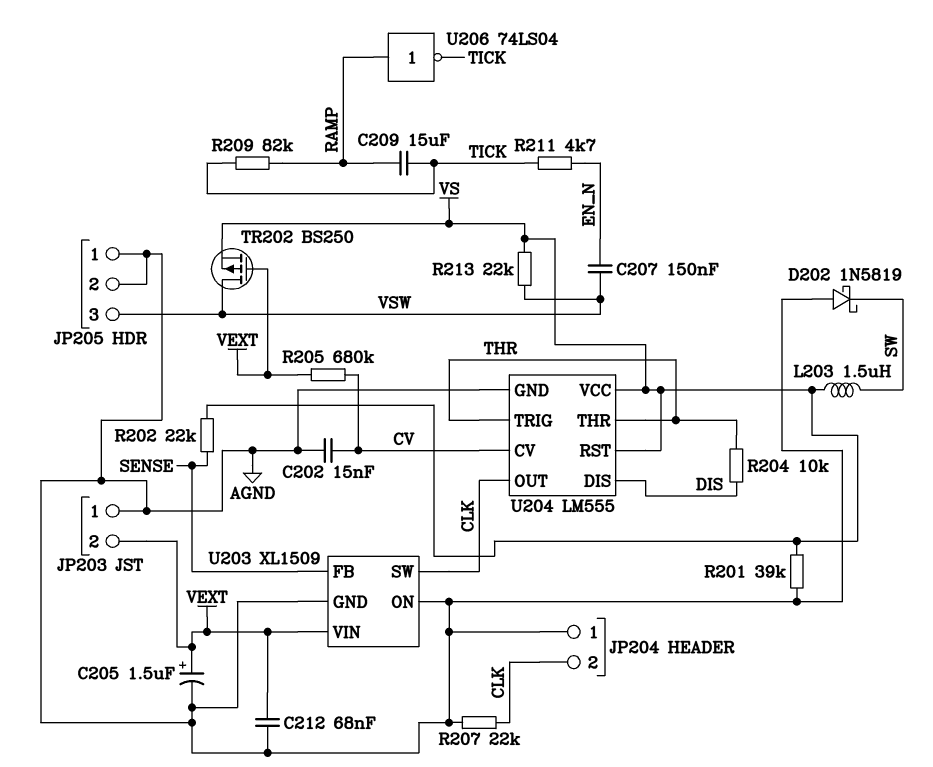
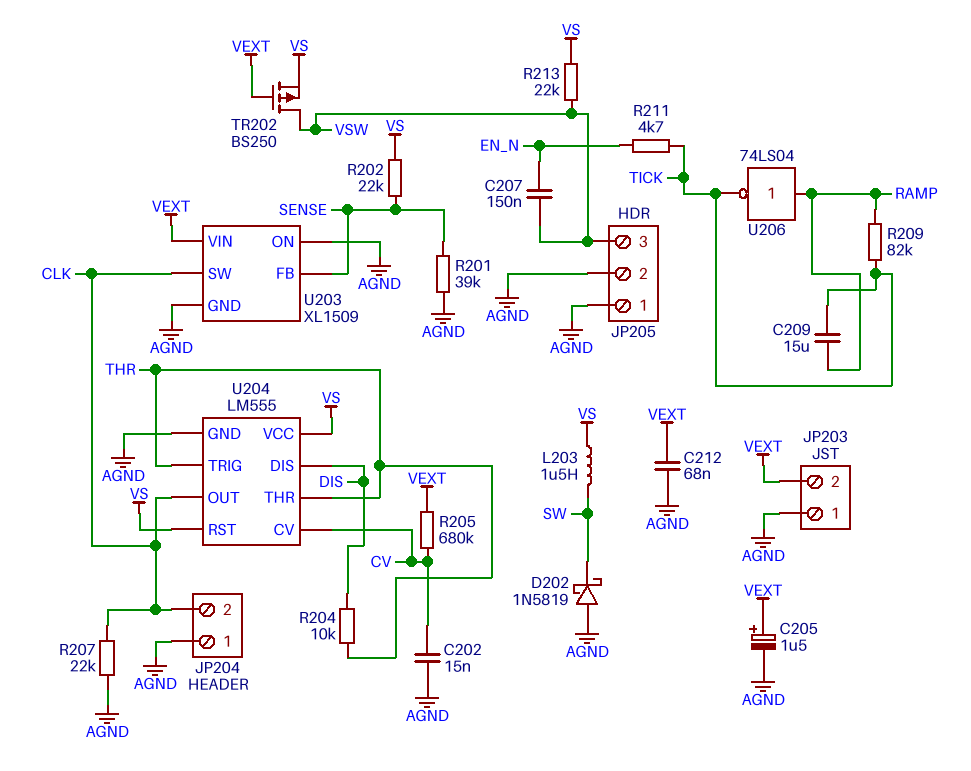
R201: 39k (AGND, VS) -> 39k (AGND, SENSE)

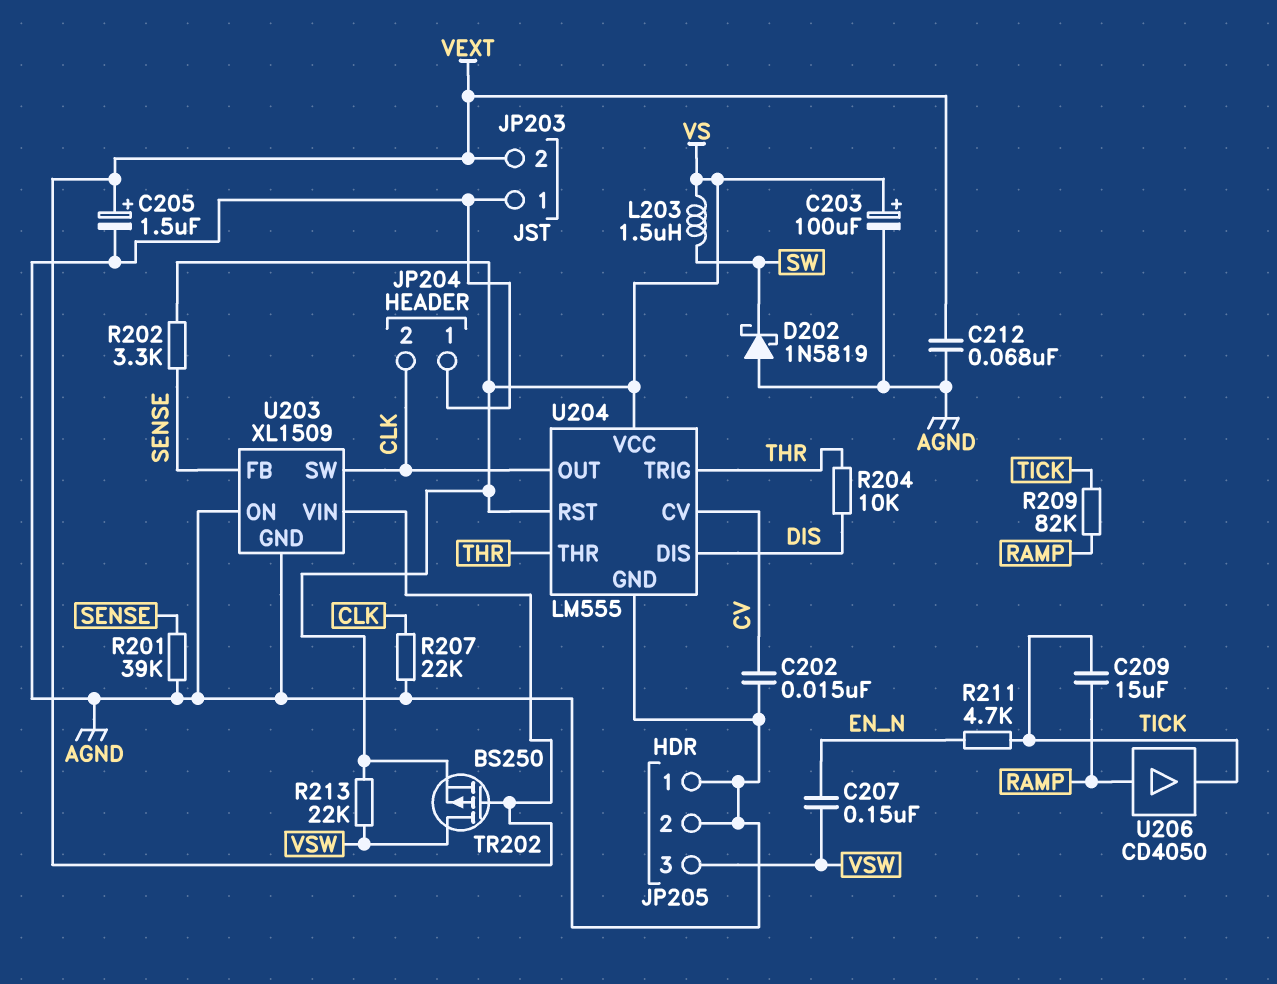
C203: none -> 100uF (plus VS, minus AGND)
R202: 22k (SENSE, VS) -> 3.3k (SENSE, VS)
R205: 680k (CV, VEXT) -> none
U206: NOT 74LS04 (in RAMP, out TICK) -> buffer CD4050 (in RAMP, out TICK)

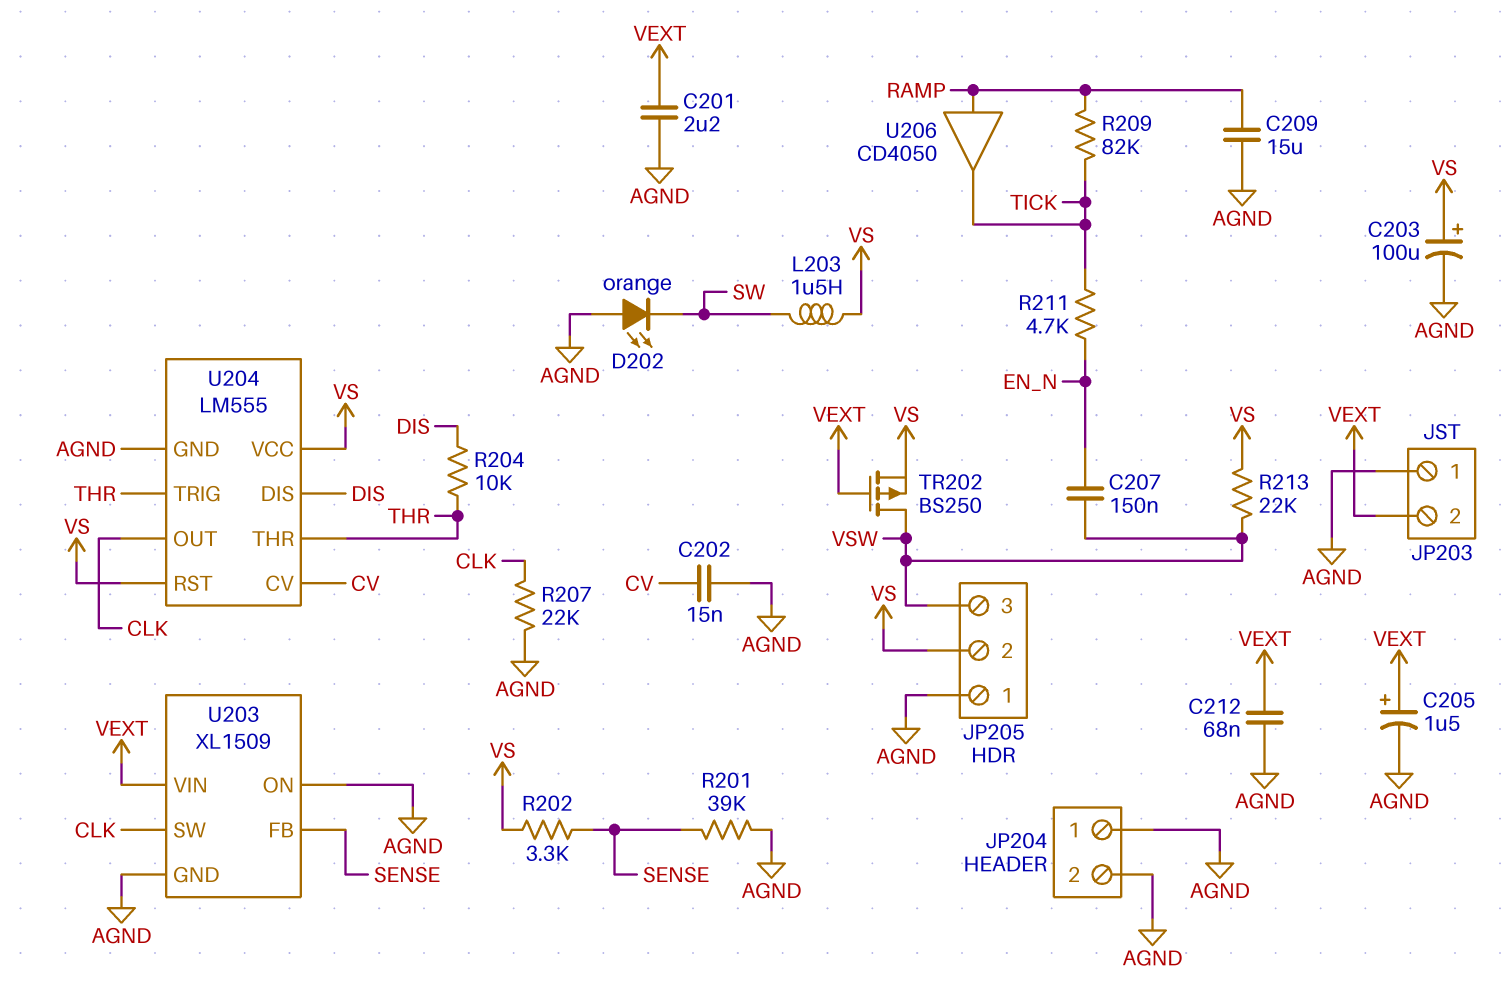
C201: none -> 2.2uF (AGND, VEXT)
C209: 15uF (RAMP, TICK) -> 15uF (AGND, RAMP)
D202: schottky 1N5819 (A AGND, K SW) -> LED orange (A AGND, K SW)
JP204 pin 2: CLK -> AGND
JP205 pin 2: AGND -> VS

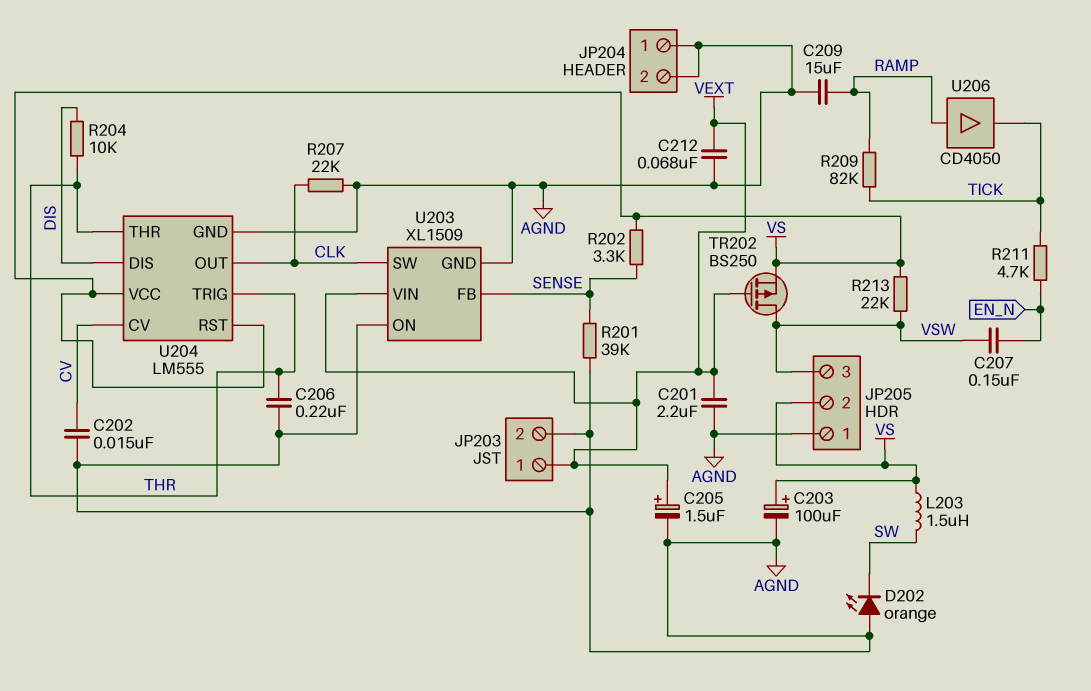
C206: none -> 220nF (AGND, THR)
JP203 pin 1: AGND -> VEXT
JP203 pin 2: VEXT -> AGND

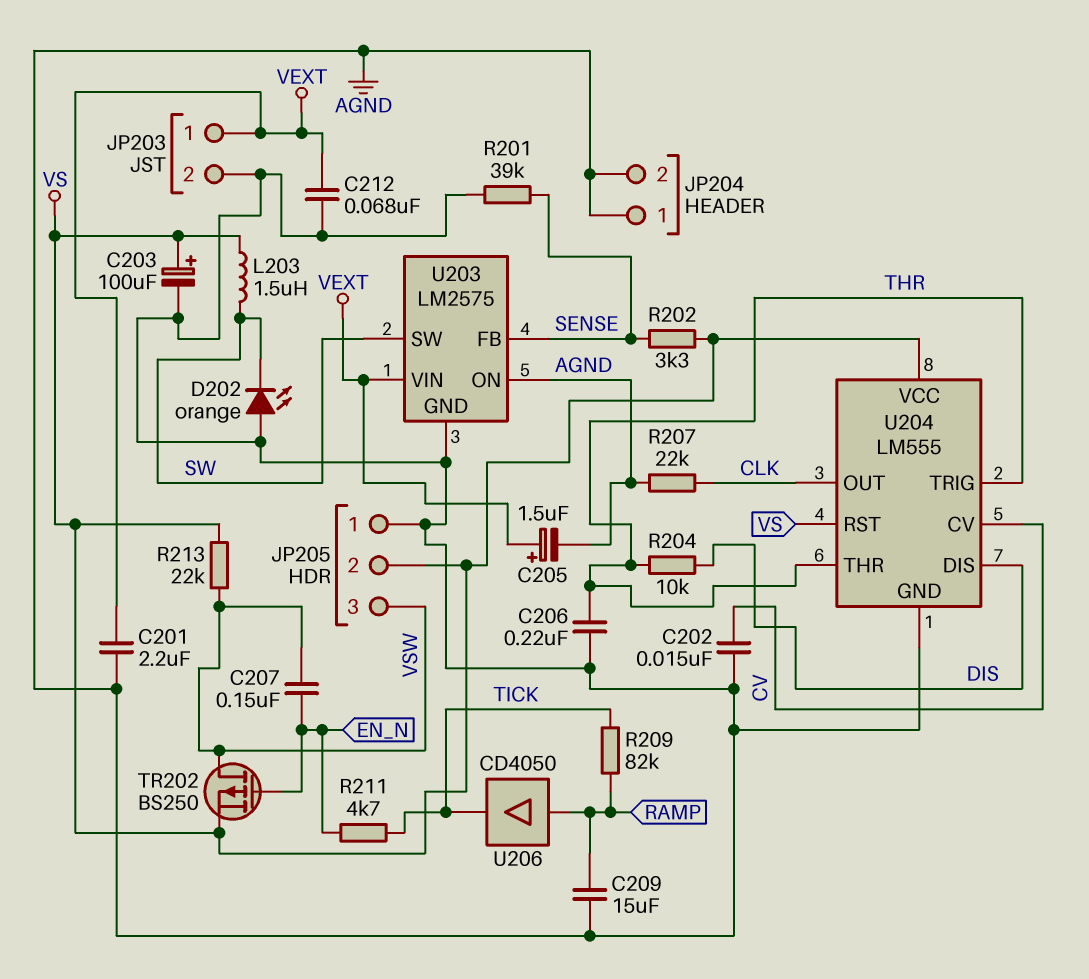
TR202: PMOS BS250 (G VEXT, D VSW, S VS) -> PMOS BS250 (G EN_N, D VSW, S VS)
U203: XL1509 -> LM2575
U203 pin SW: CLK -> SW

